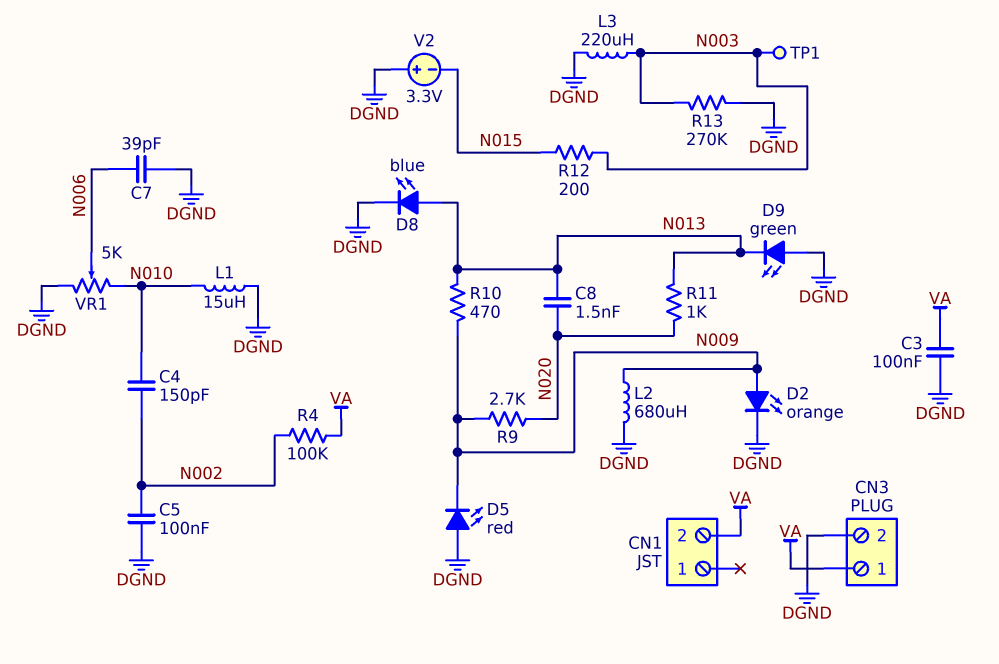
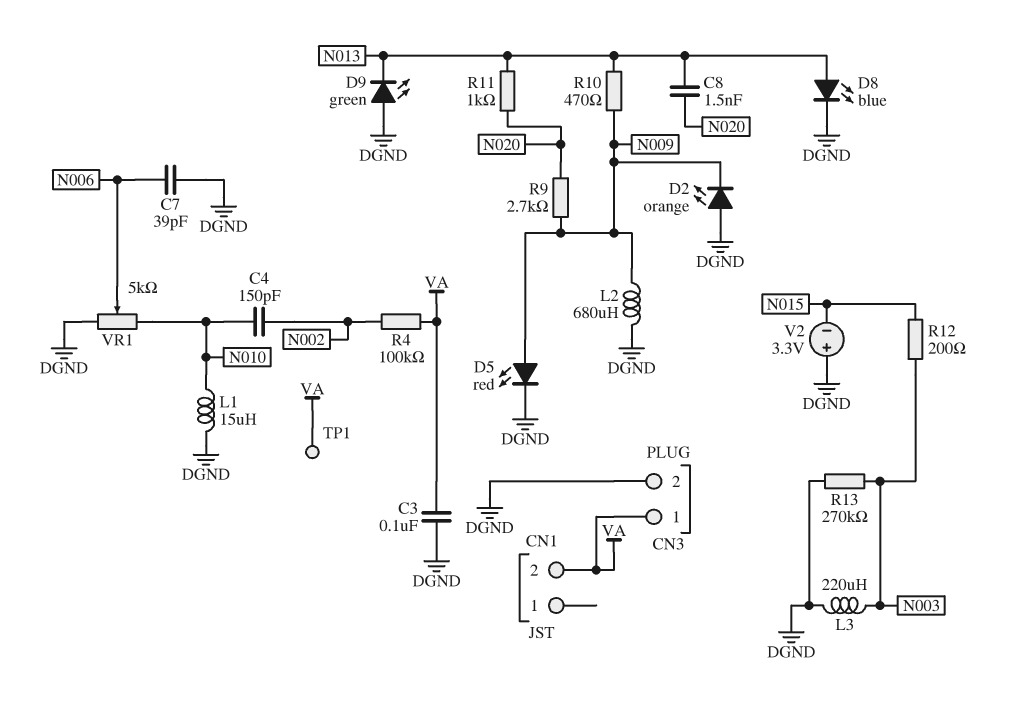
C5: 100nF (DGND, N002) -> none
D2: LED orange (A N009, K DGND) -> LED orange (A DGND, K N009)
D5: LED red (A DGND, K N009) -> LED red (A N009, K DGND)
TP1: test point (N003) -> test point (VA)

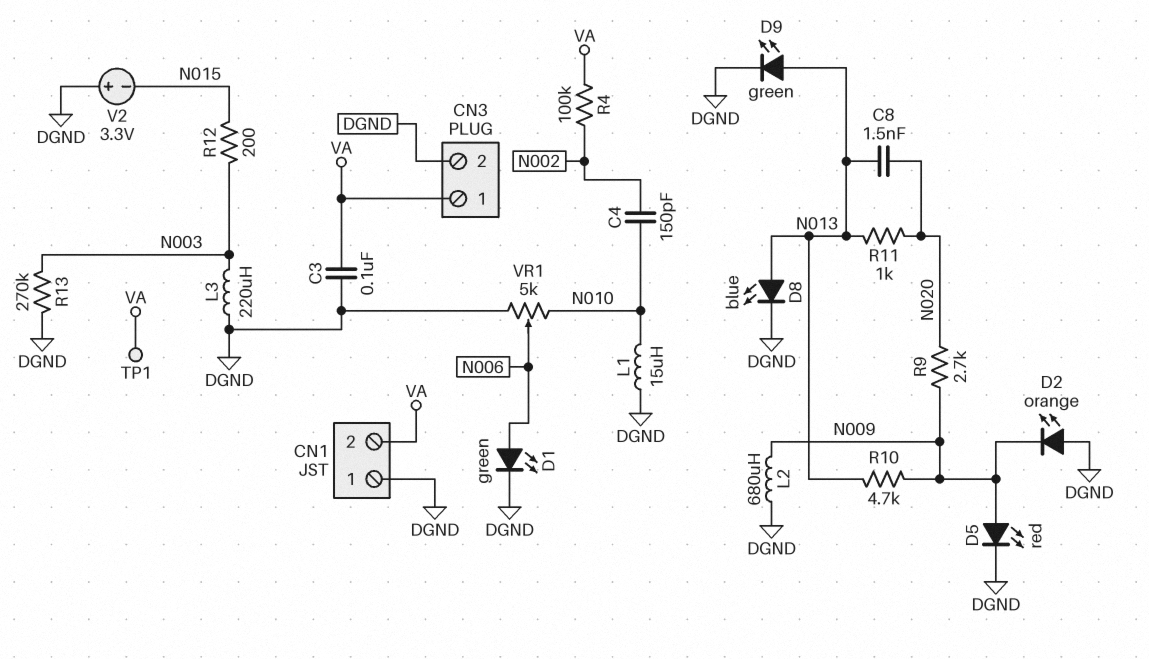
C7: 39pF (DGND, N006) -> none
CN1 pin 1: none -> DGND
D1: none -> LED green (A N006, K DGND)
D9: LED green (A DGND, K N013) -> LED green (A N013, K DGND)
R10: 470 (N009, N013) -> 4.7k (N009, N013)

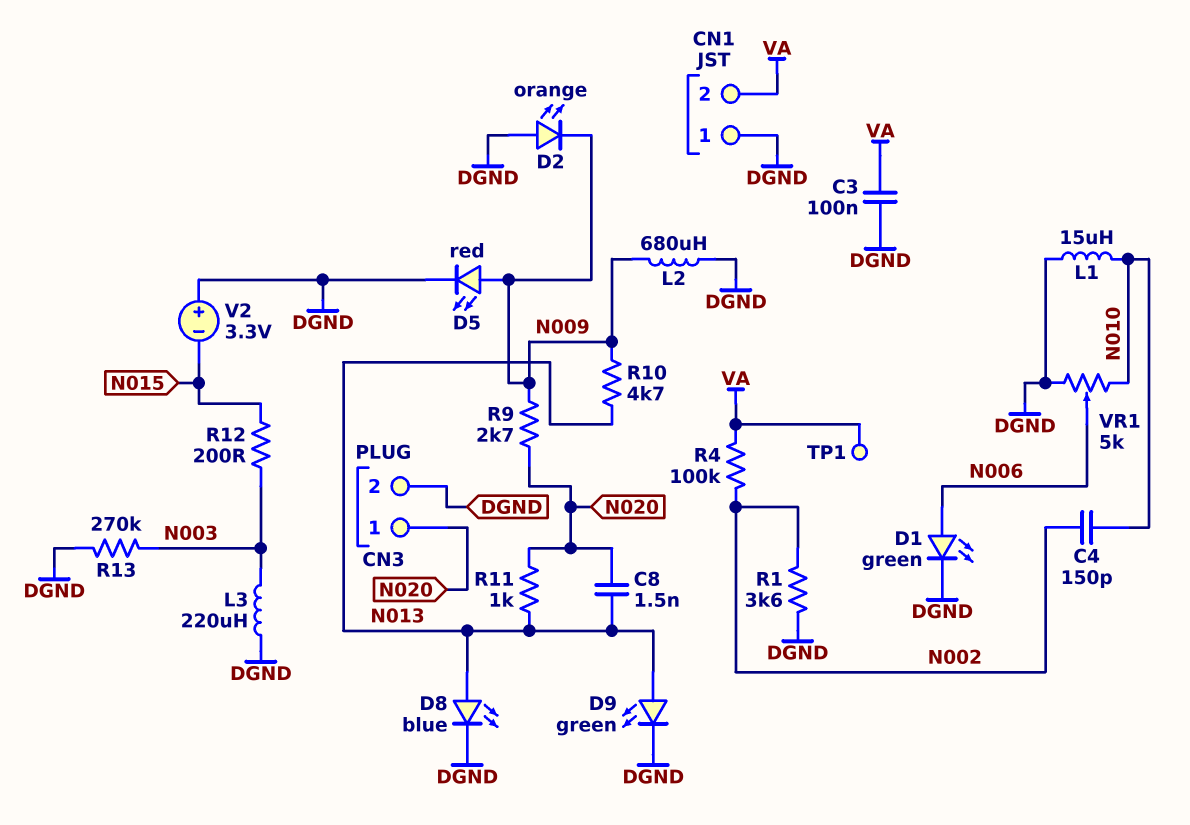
CN3 pin 1: VA -> N020
R1: none -> 3.6k (DGND, N002)

